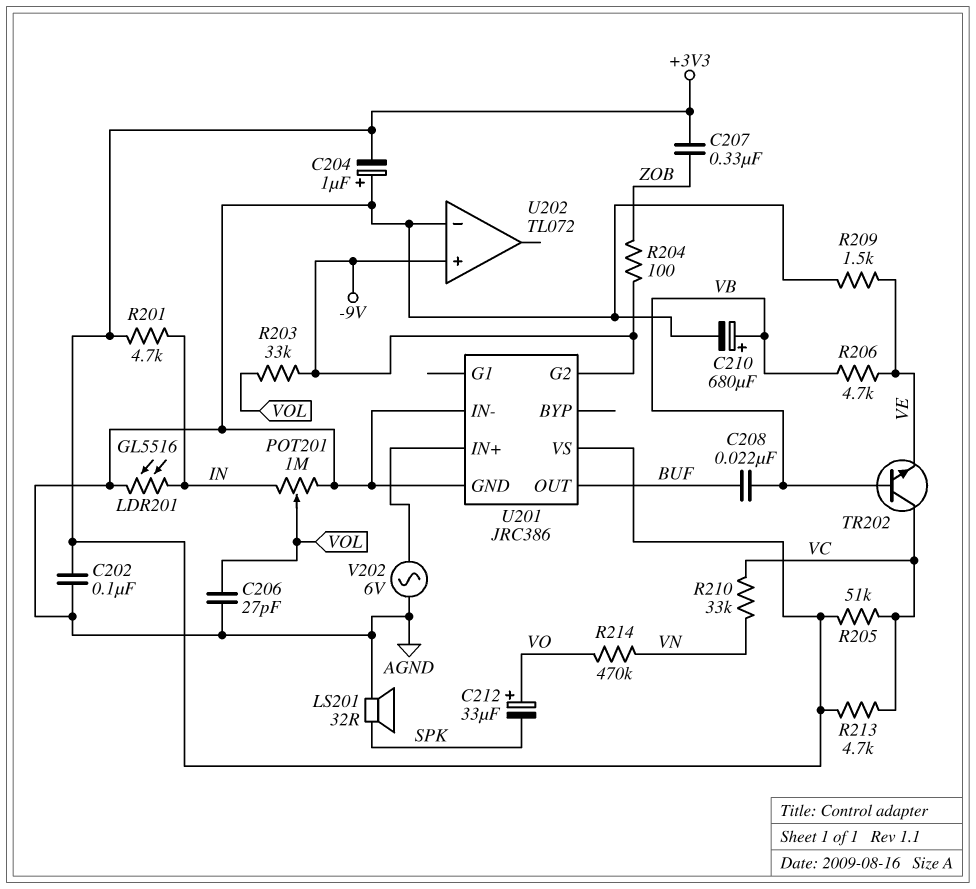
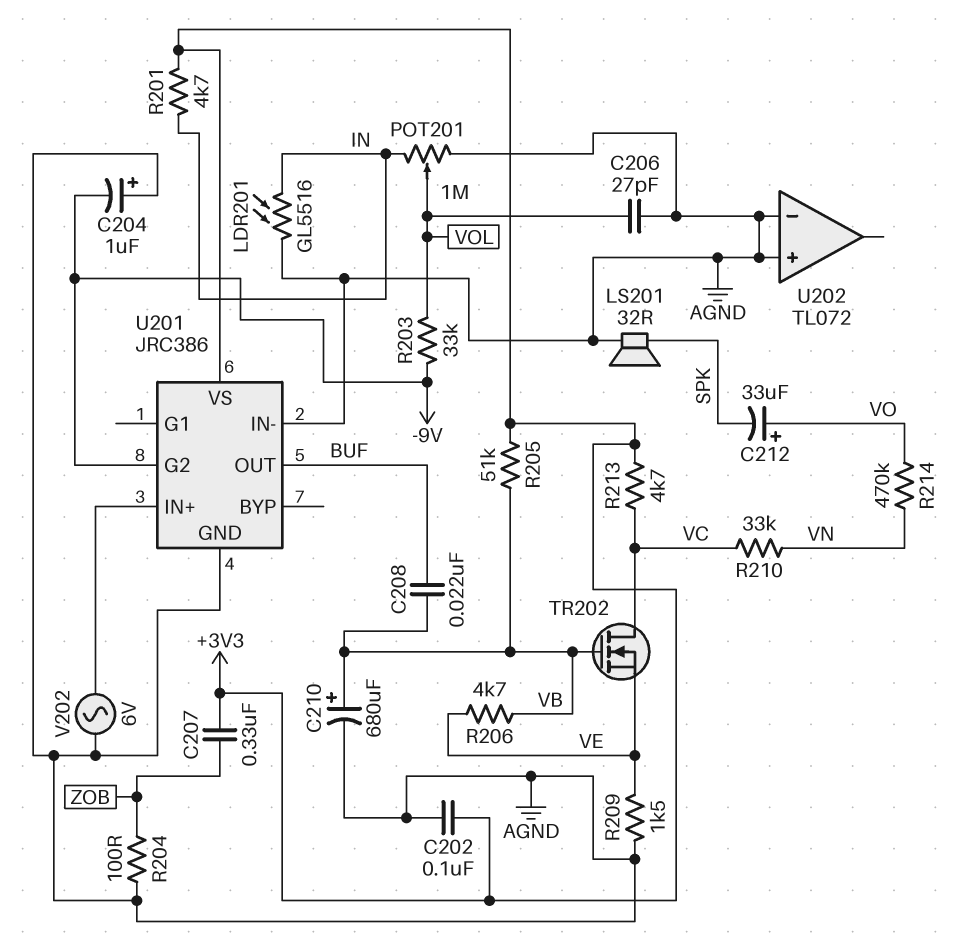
C204: 1uF (plus AGND, minus +3V3) -> 1uF (plus AGND, minus -9V)
R204: 100 (-9V, ZOB) -> 100 (AGND, ZOB)
R205: 51k (+3V3, VC) -> 51k (+3V3, VB)
TR202: NPN (B VB, C VC, E VE) -> NMOS (G VB, D VC, S VE)
U202 pin in+: -9V -> AGND

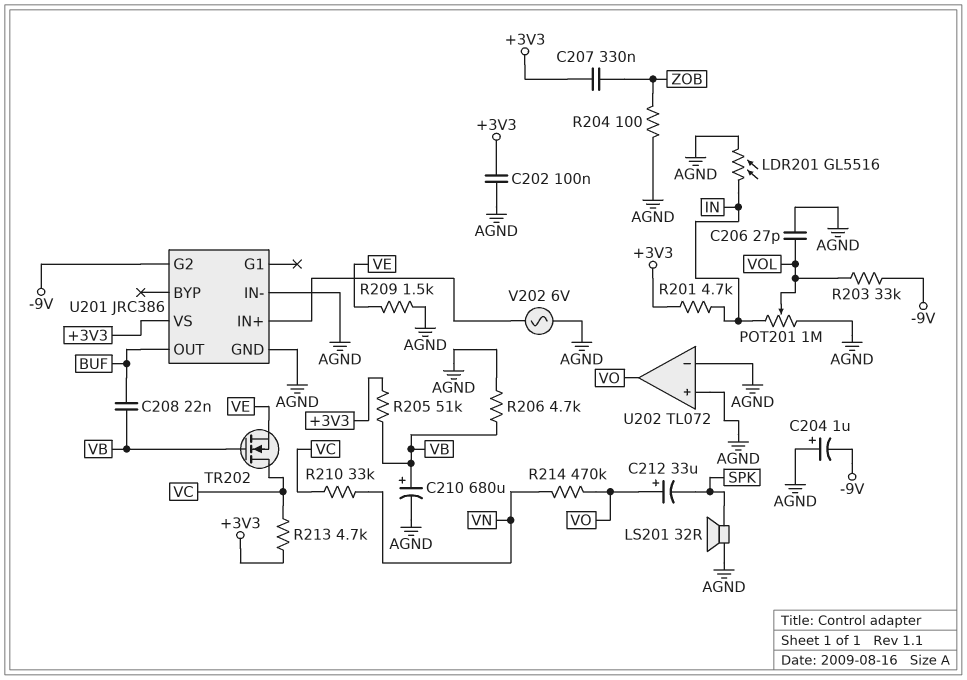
R206: 4.7k (VB, VE) -> 4.7k (AGND, VB)
U202 pin out: none -> VO

